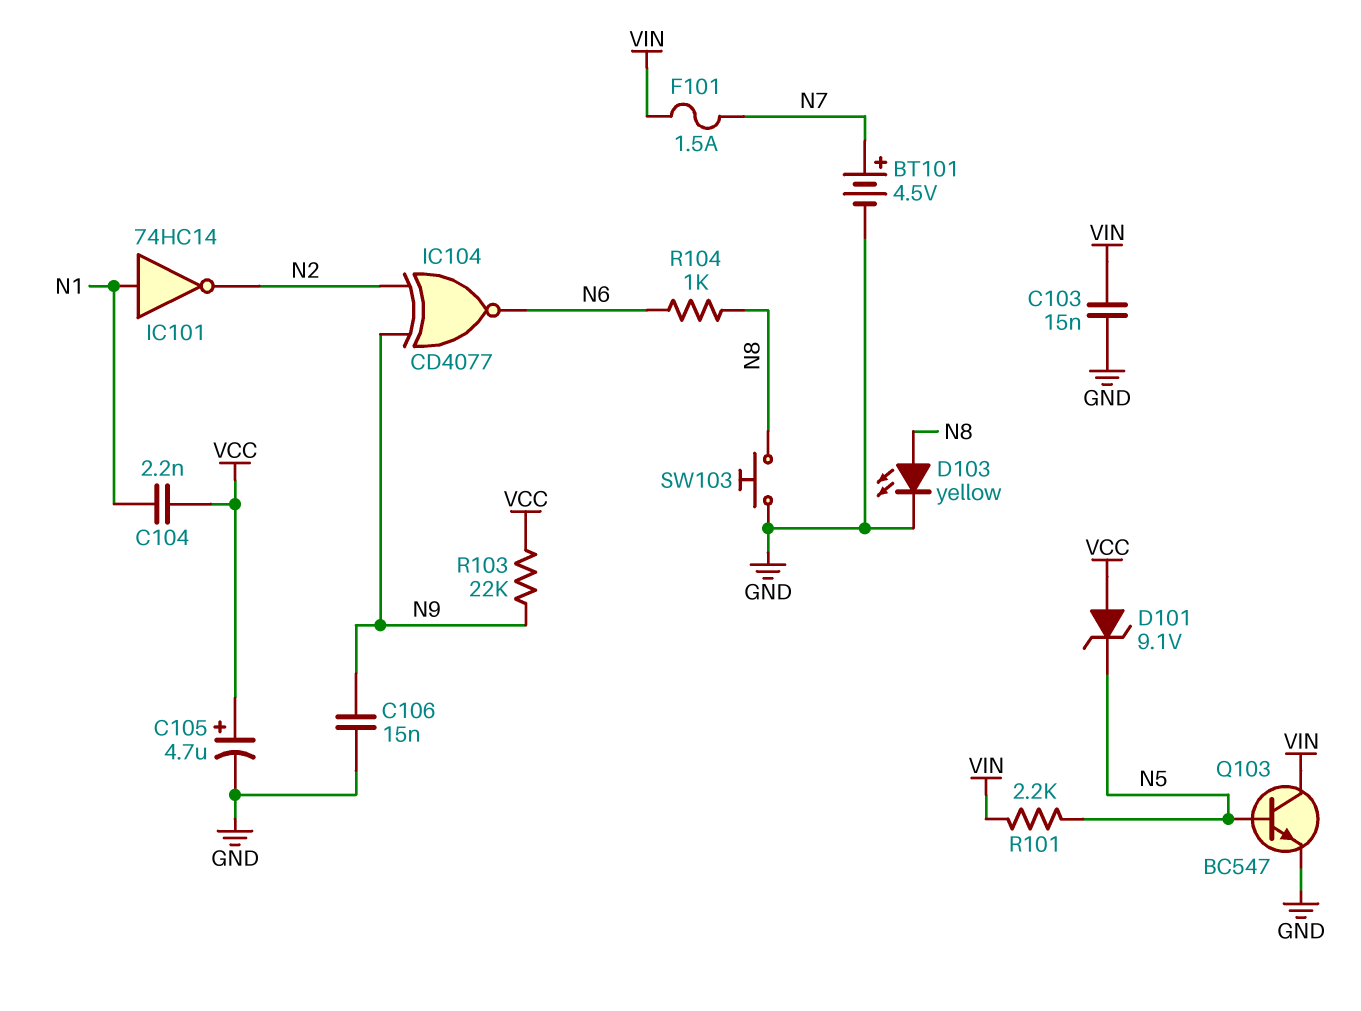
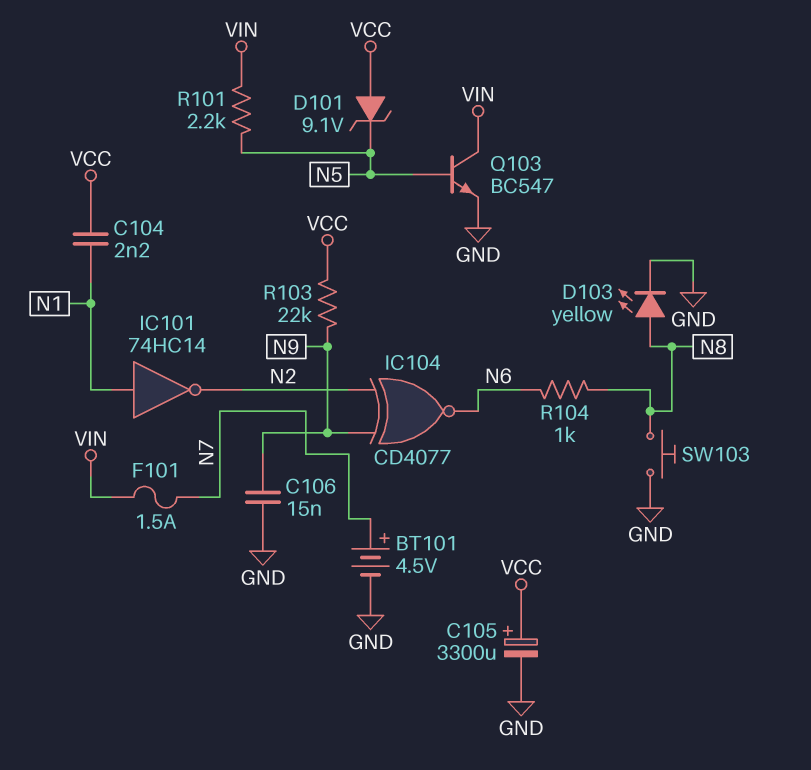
C103: 15nF (GND, VIN) -> none
C105: 4.7uF (plus VCC, minus GND) -> 3300uF (plus VCC, minus GND)

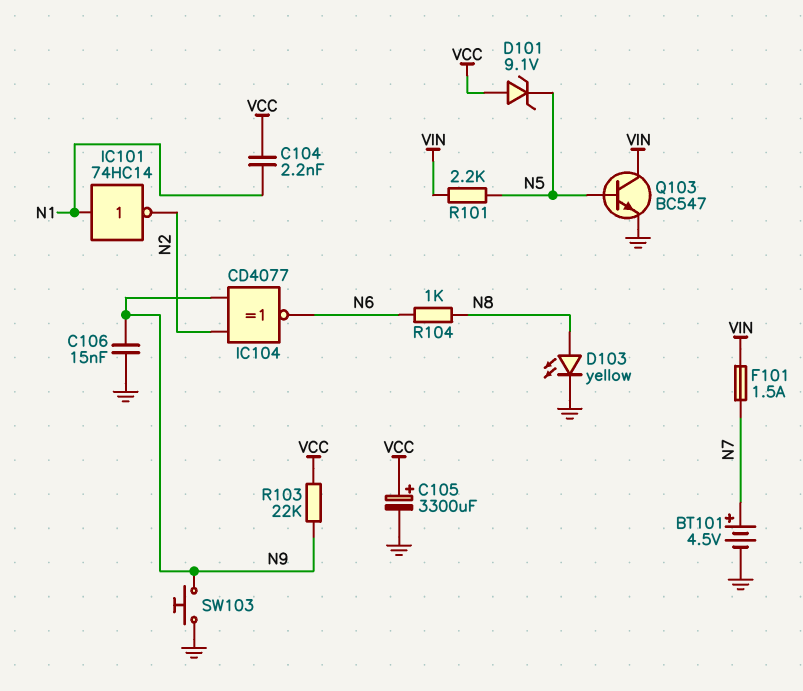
SW103: button (GND, N8) -> button (GND, N9)

